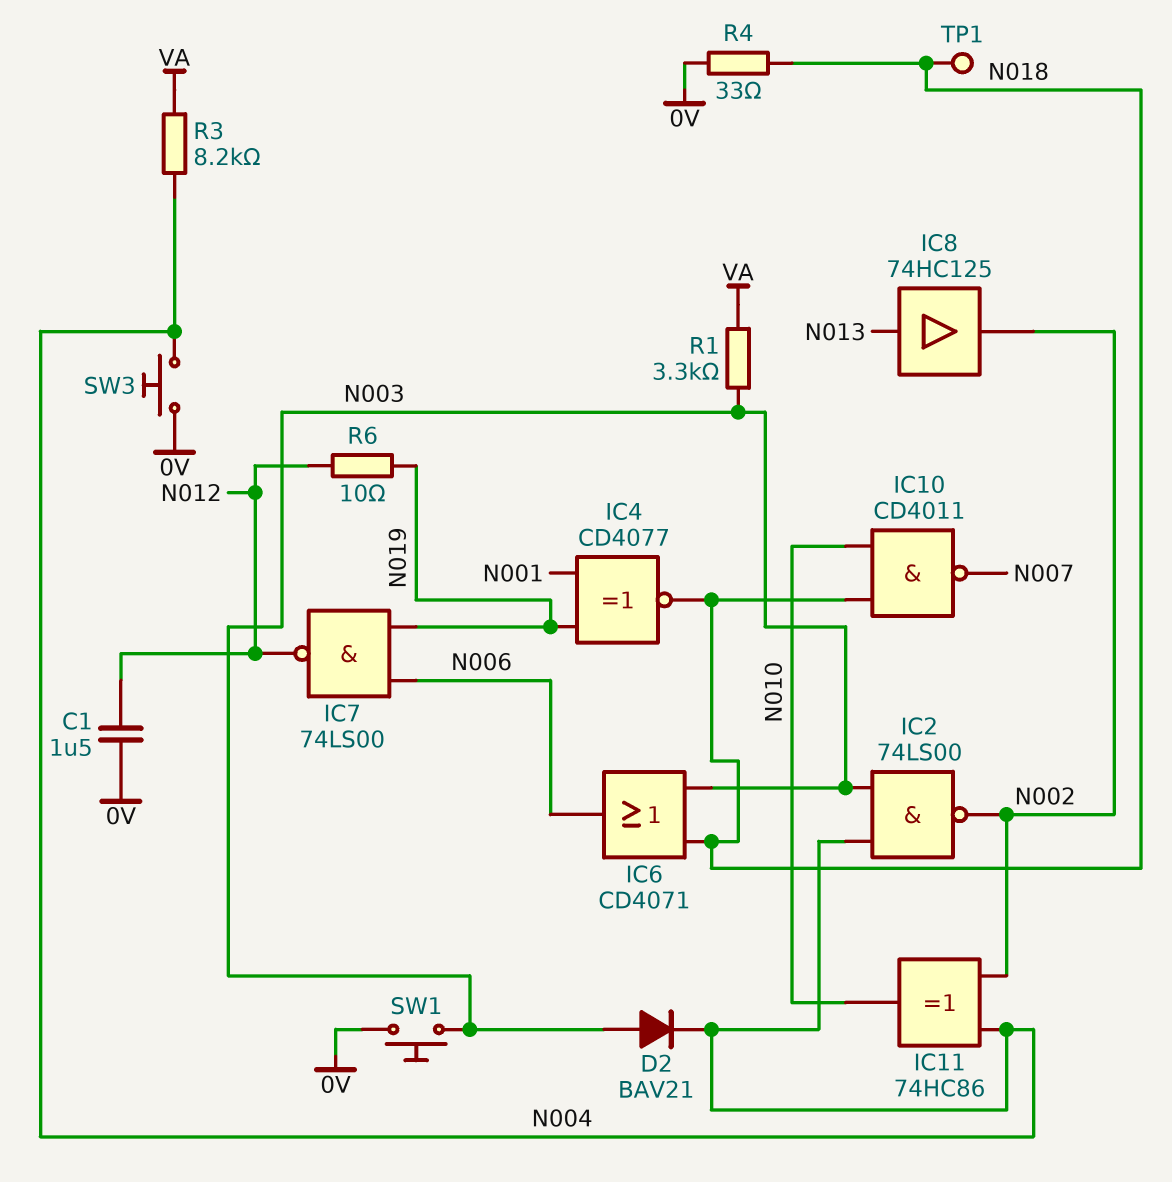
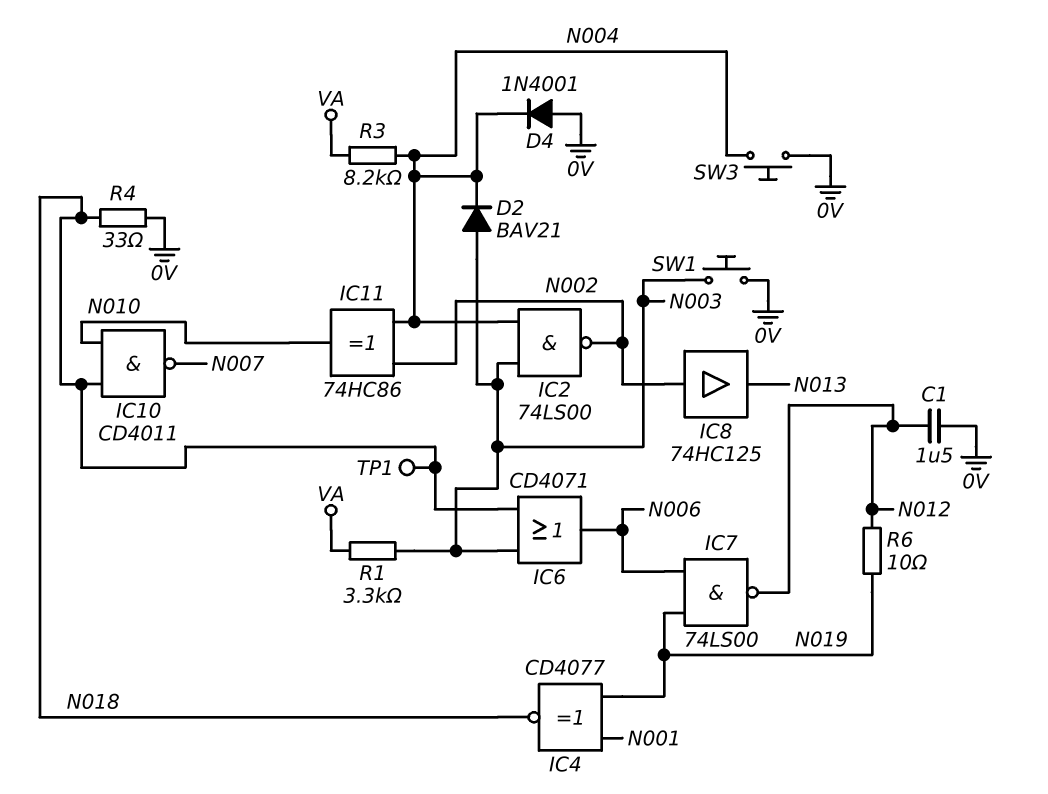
D4: none -> diode 1N4001 (A 0V, K N004)
IC8: buffer 74HC125 (in N013, out N002) -> buffer 74HC125 (in N002, out N013)

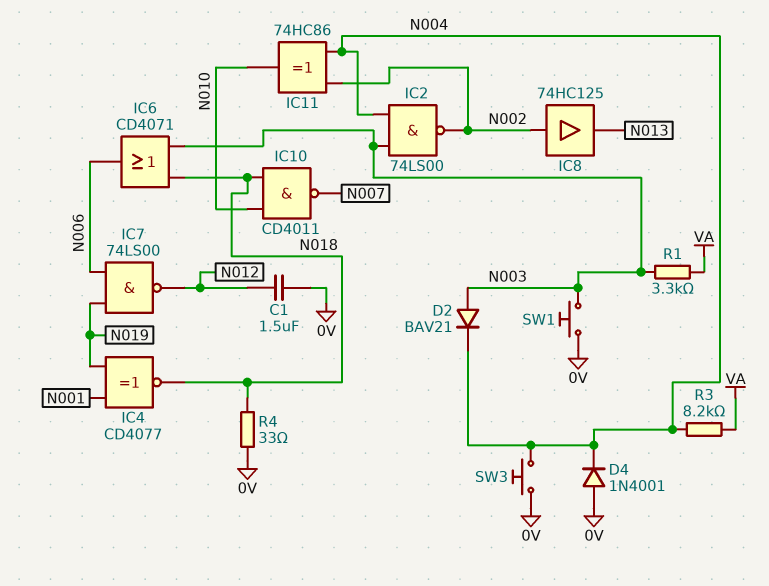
R6: 10 (N012, N019) -> none
TP1: test point (N018) -> none

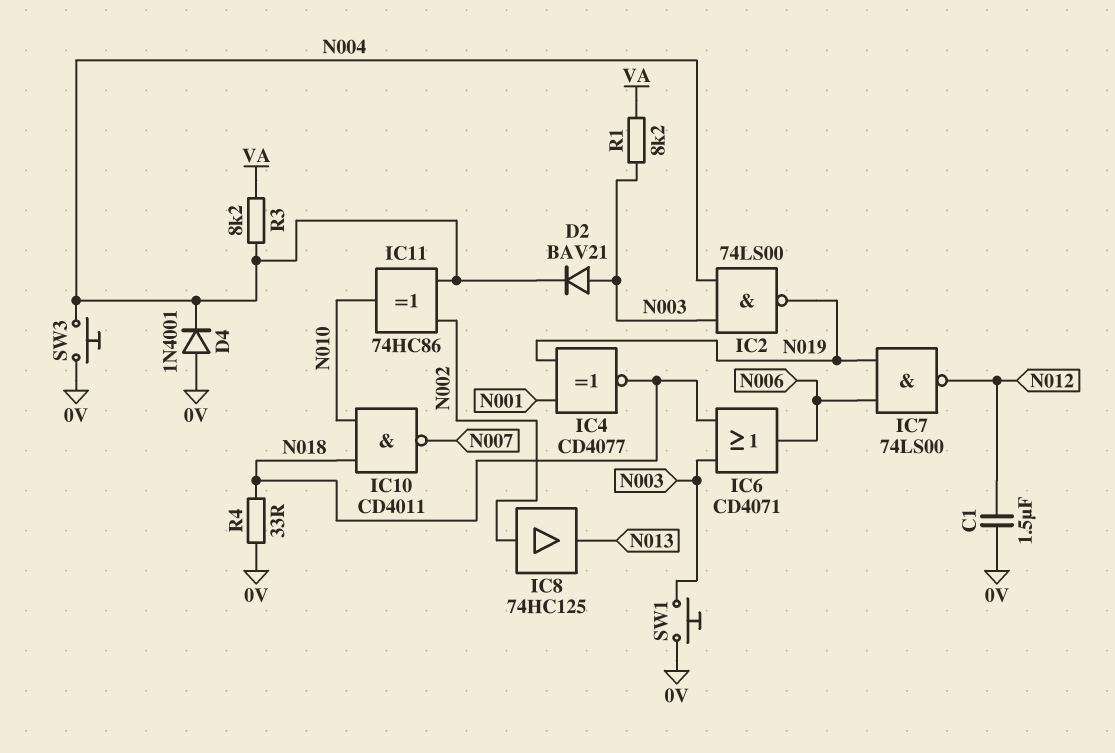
IC2: NAND 74LS00 (in N003, in N004, out N002) -> NAND 74LS00 (in N003, in N004, out N019)
R1: 3.3k (N003, VA) -> 8.2k (N003, VA)

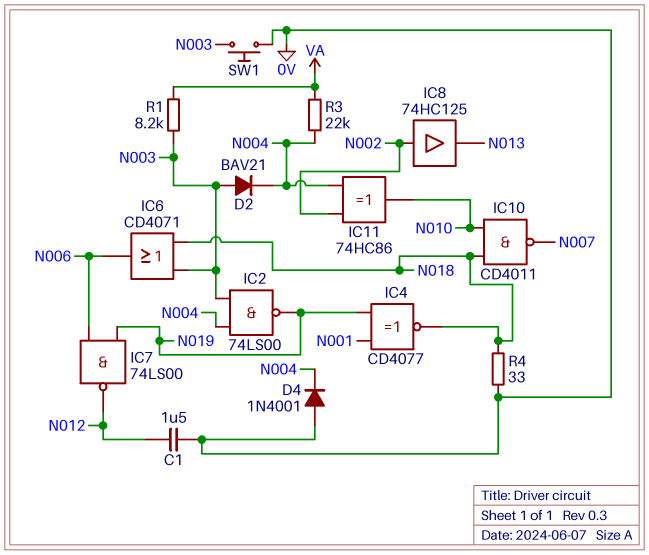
R3: 8.2k (N004, VA) -> 22k (N004, VA)
SW3: button (0V, N004) -> none

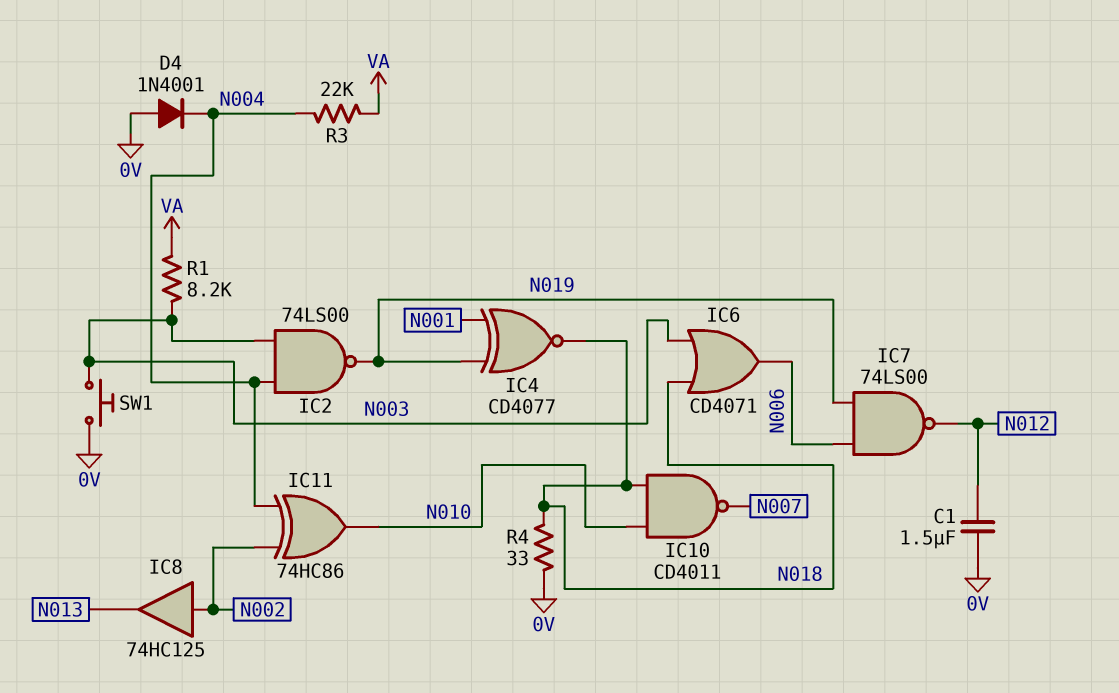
D2: diode BAV21 (A N003, K N004) -> none

